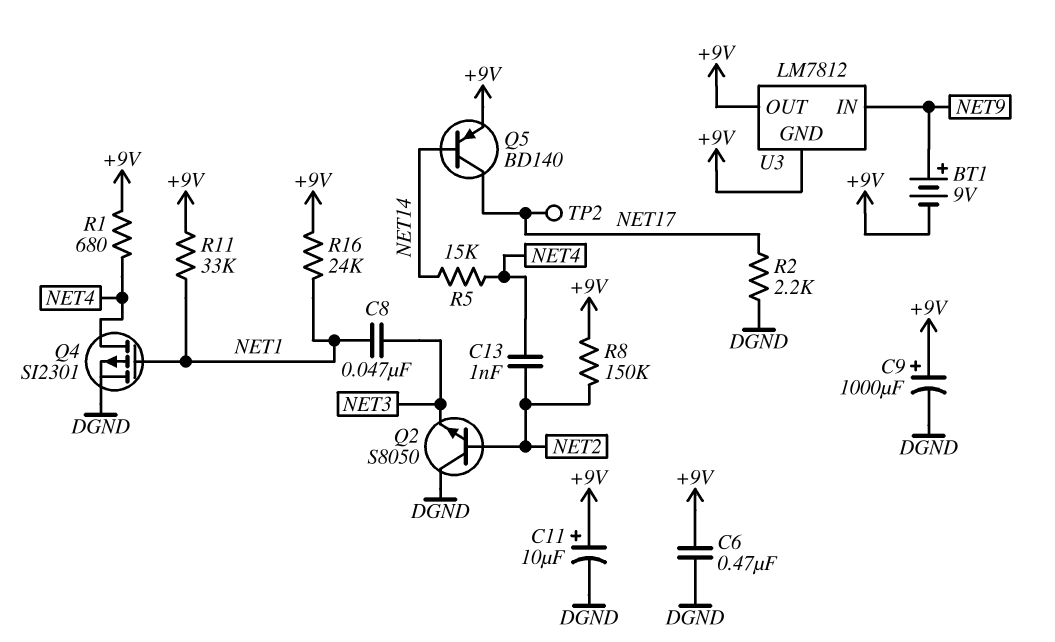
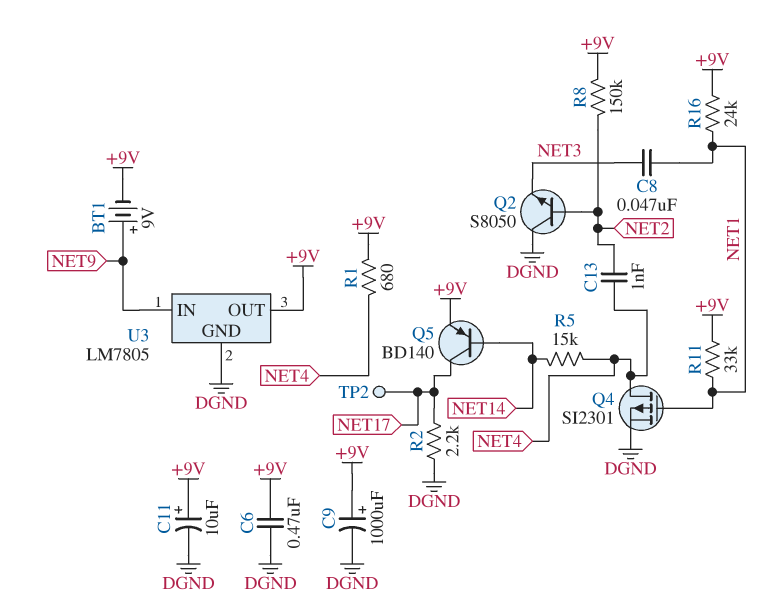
U3: LM7812 -> LM7805
U3 pin GND: +9V -> DGND

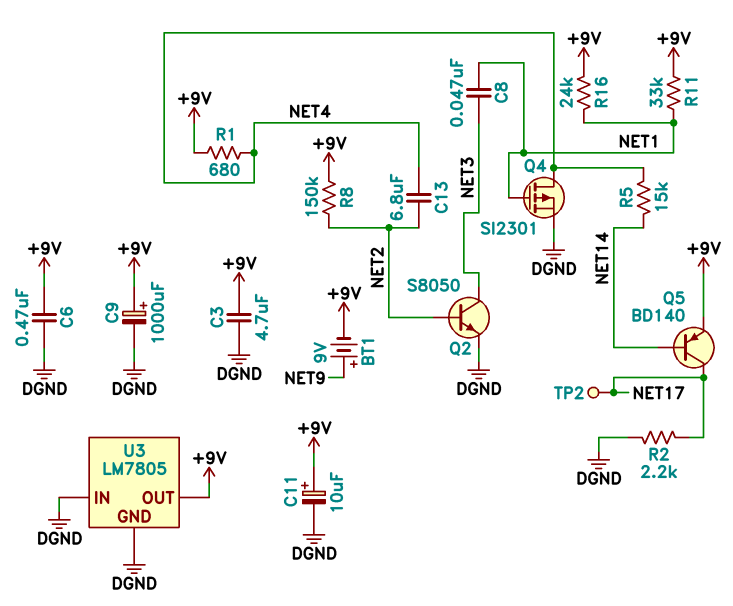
C3: none -> 4.7uF (+9V, DGND)
C13: 1nF (NET2, NET4) -> 6.8uF (NET2, NET4)
Q2: NPN S8050 (B NET2, C DGND, E NET3) -> NPN S8050 (B NET2, C NET3, E DGND)
U3 pin IN: NET9 -> DGND

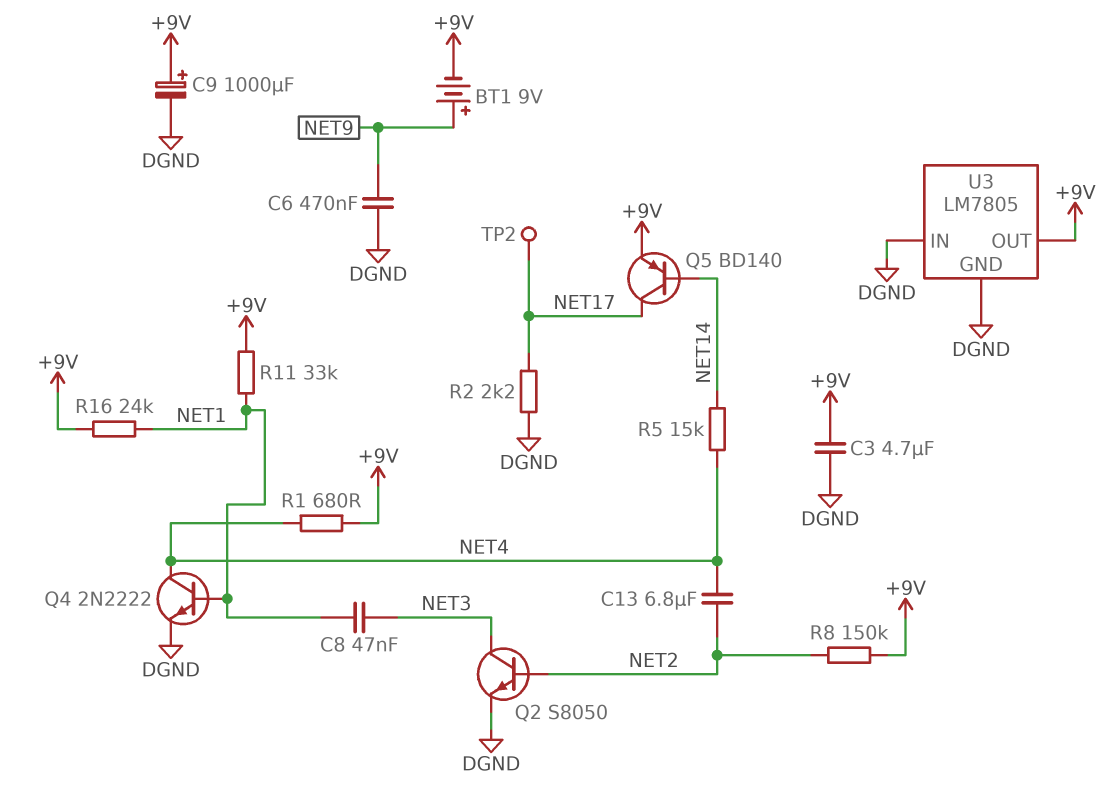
C6: 470nF (+9V, DGND) -> 470nF (DGND, NET9)
C11: 10uF (plus +9V, minus DGND) -> none
Q4: PMOS SI2301 (G NET1, D NET4, S DGND) -> NPN 2N2222 (B NET1, C NET4, E DGND)

